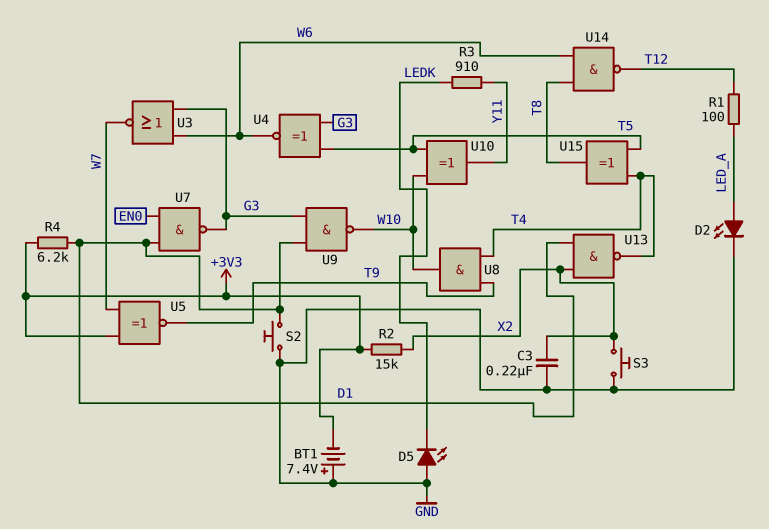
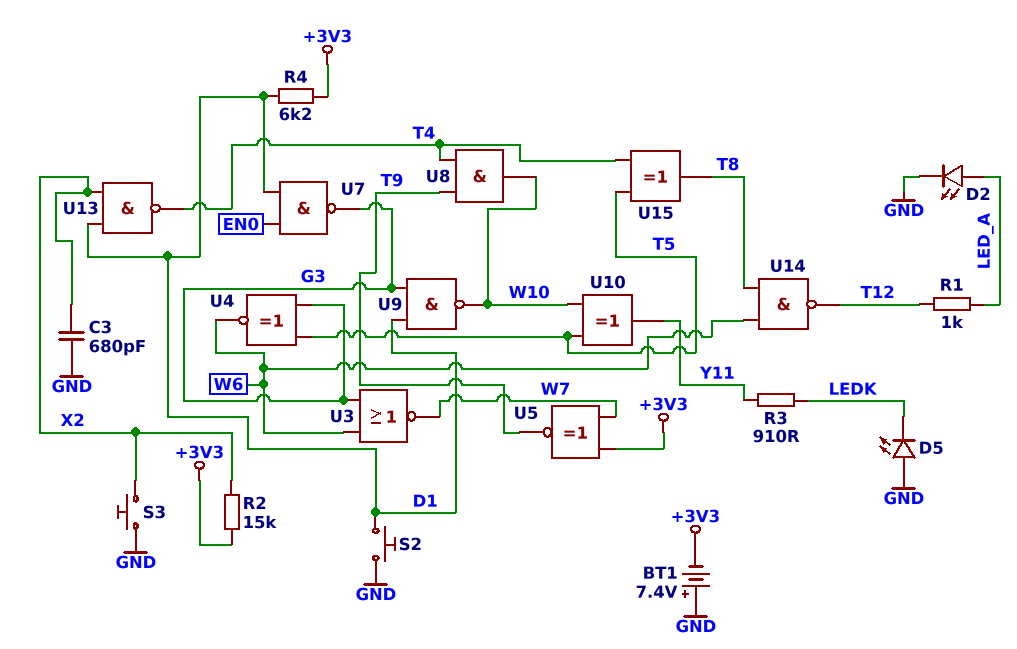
C3: 220nF (GND, X2) -> 680pF (GND, X2)
R1: 100 (LED_A, T12) -> 1k (LED_A, T12)

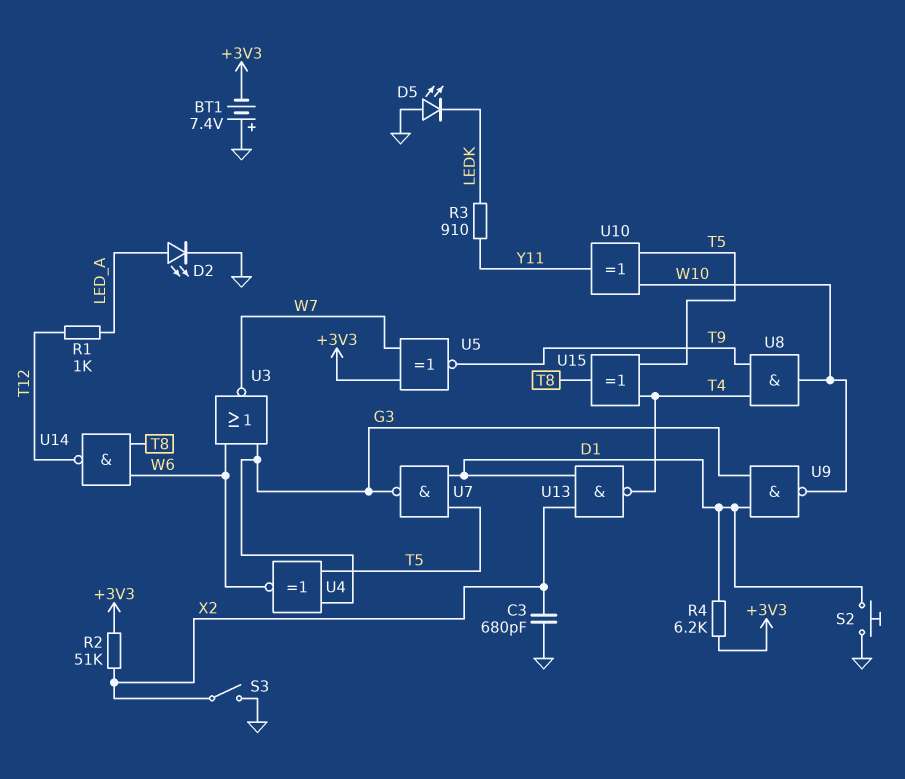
R2: 15k (+3V3, X2) -> 51k (+3V3, X2)
S3: button (GND, X2) -> switch (GND, X2)
U7: NAND (in D1, in EN0, out G3) -> NAND (in D1, in T5, out G3)

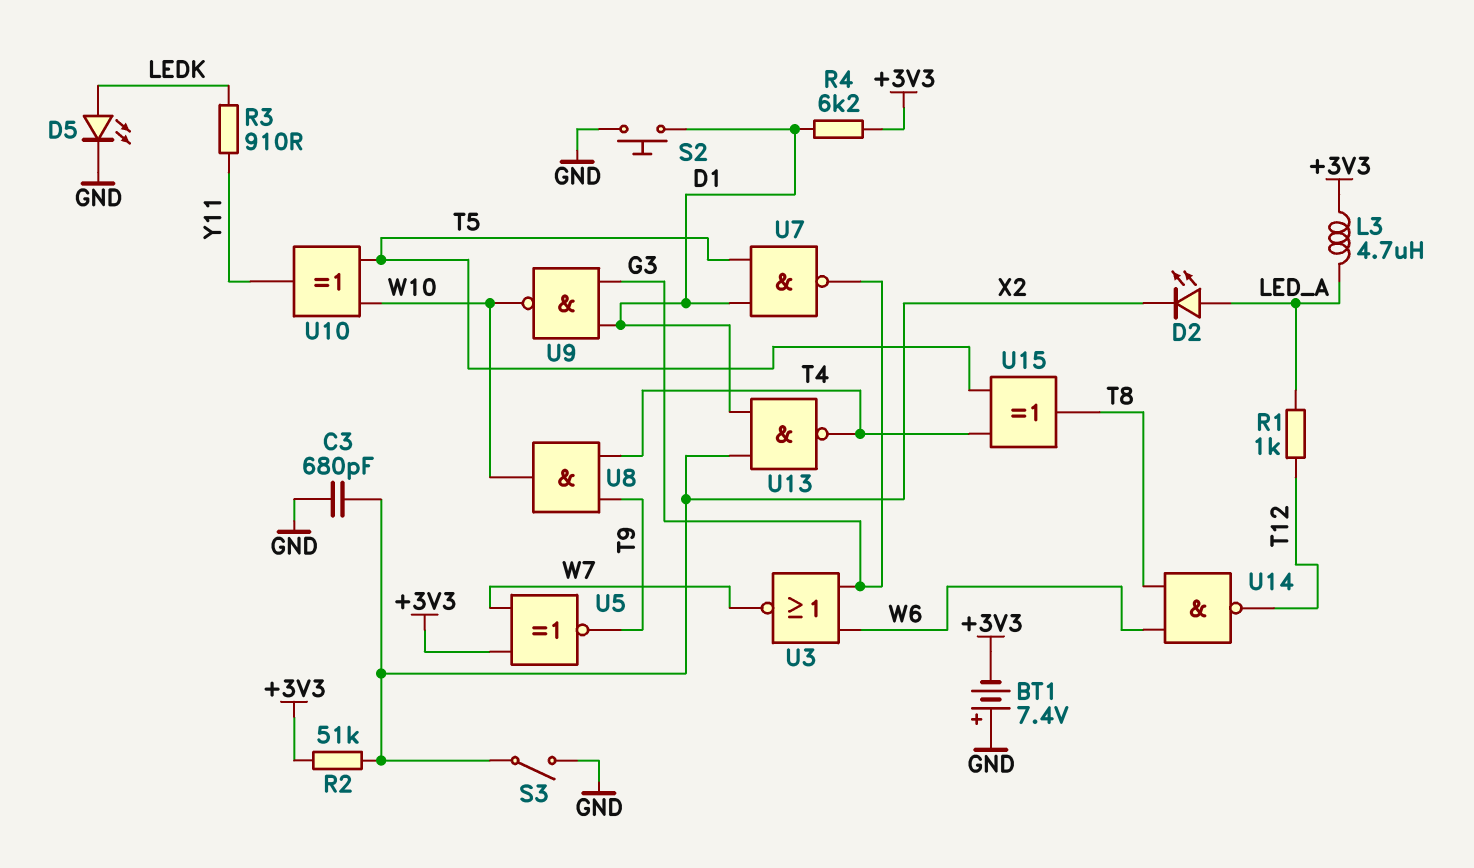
D2: LED (A LED_A, K GND) -> LED (A LED_A, K X2)
D5: LED (A GND, K LEDK) -> LED (A LEDK, K GND)
L3: none -> 4.7uH (+3V3, LED_A)
U4: XNOR (in G3, in T5, out W6) -> none

